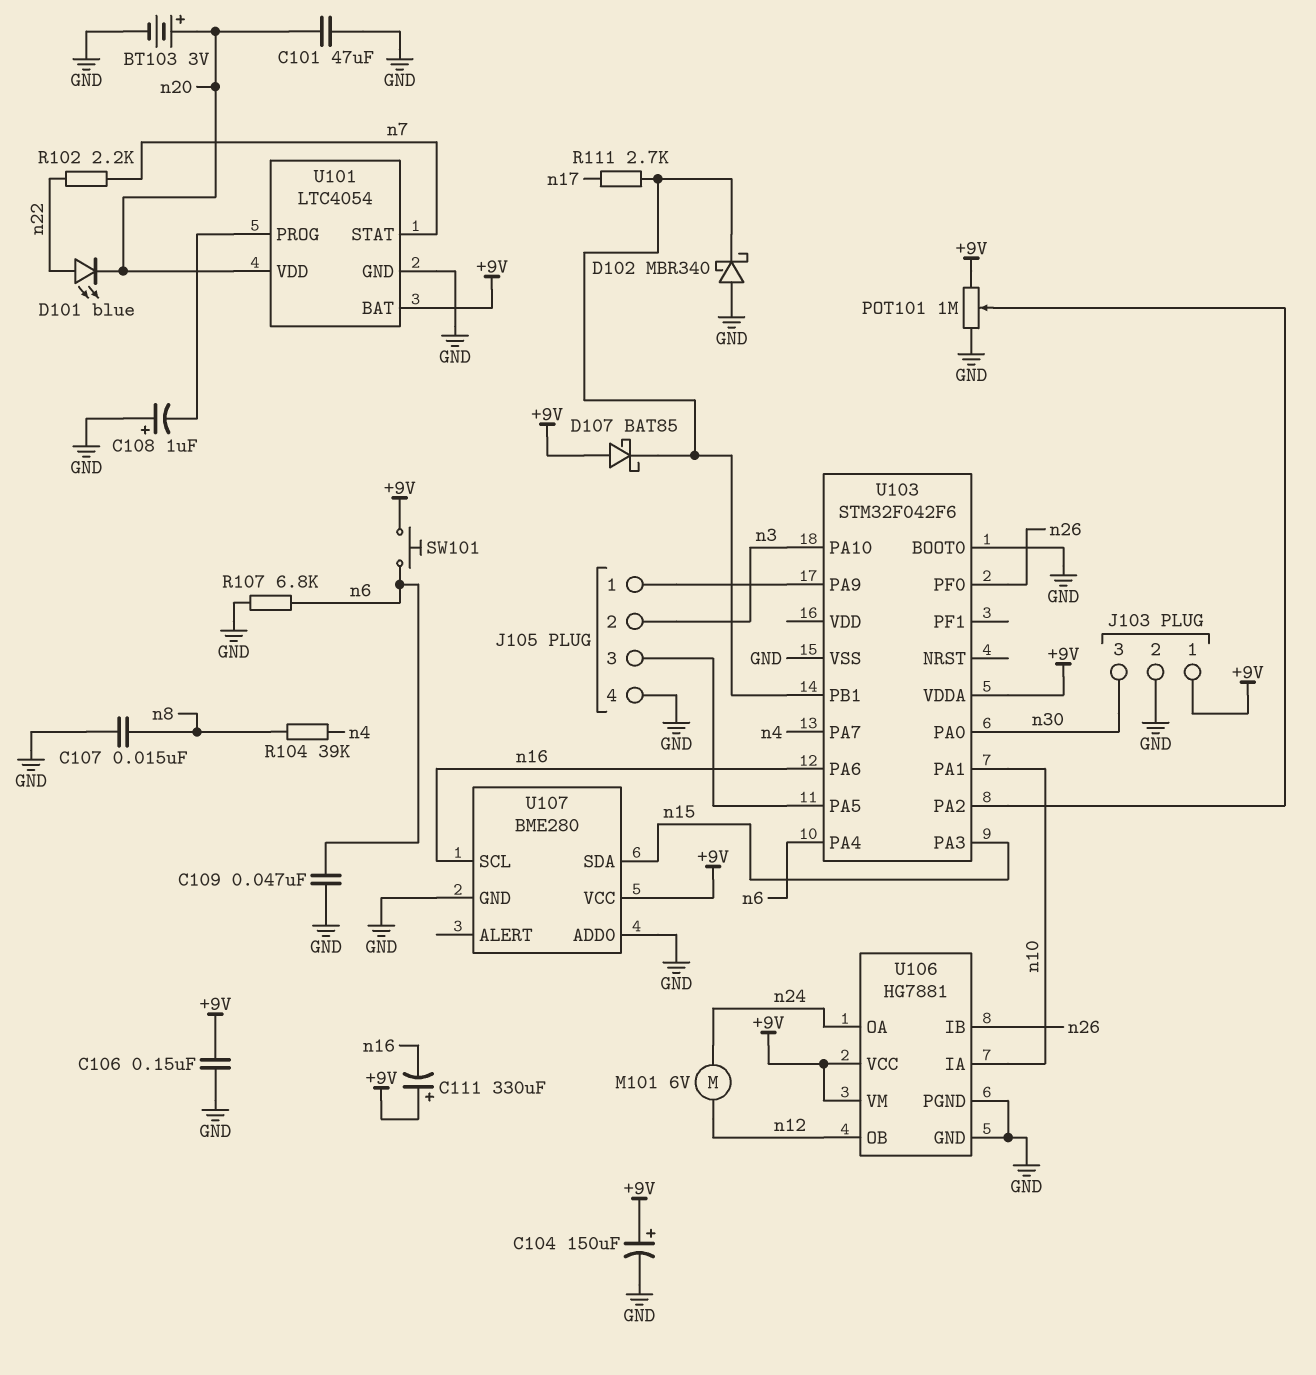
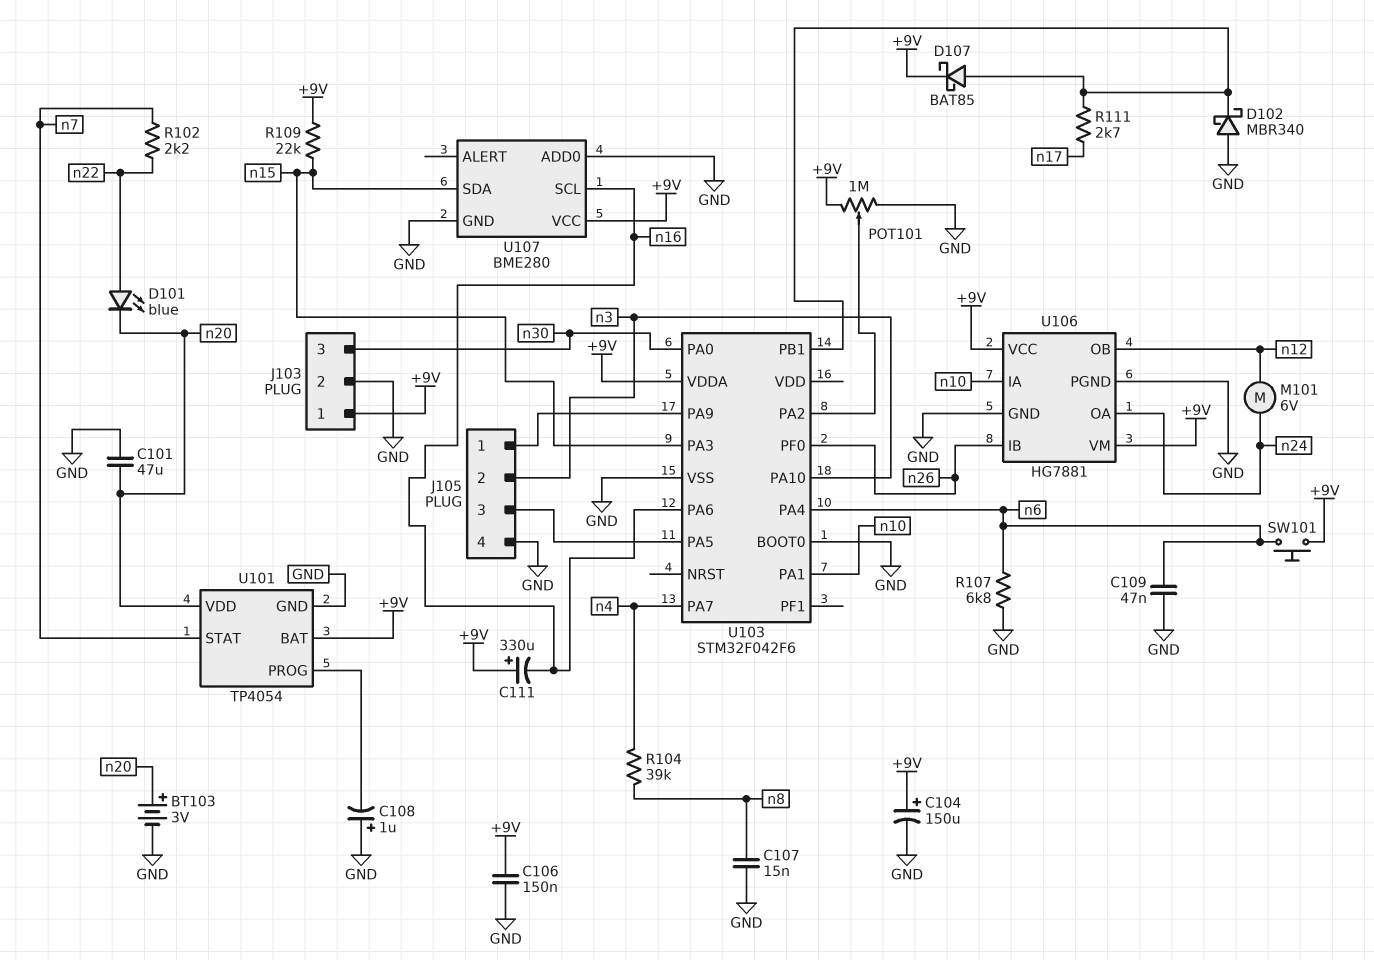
D107: schottky BAT85 (A +9V, K U103/PB1) -> schottky BAT85 (A U103/PB1, K +9V)
R109: none -> 22k (+9V, n15)
U101: LTC4054 -> TP4054

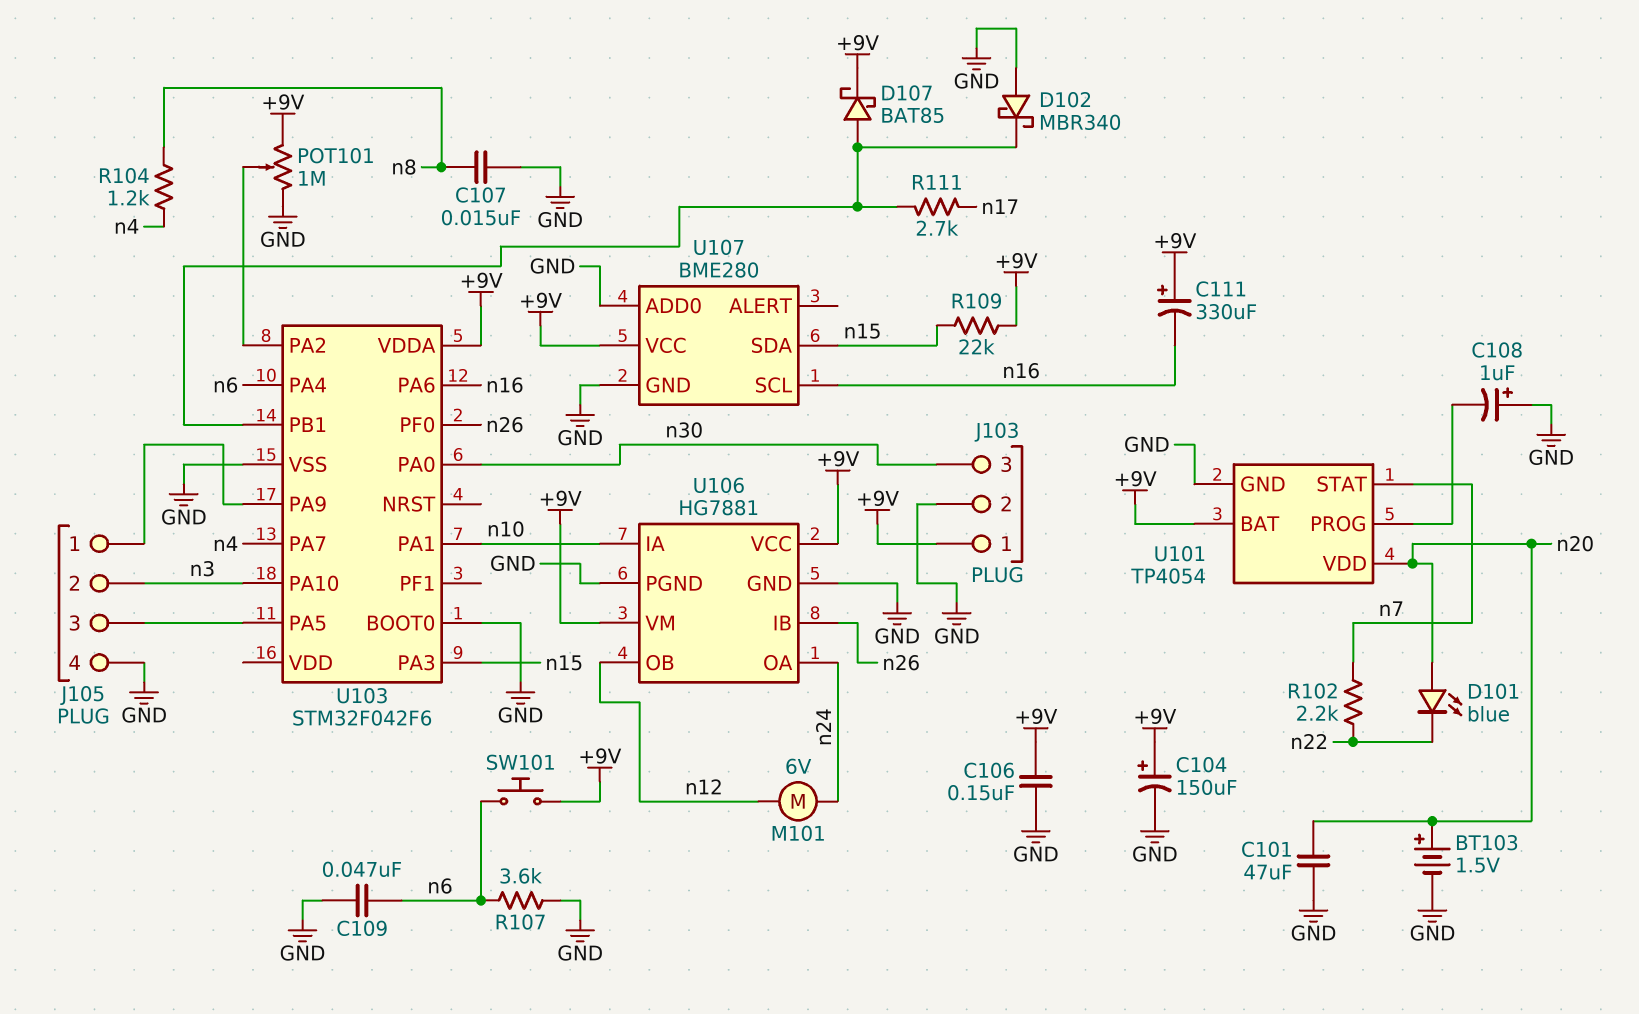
BT103: 3V (plus n20, minus GND) -> 1.5V (plus n20, minus GND)
D101: LED blue (A n22, K n20) -> LED blue (A n20, K n22)
R104: 39k (n4, n8) -> 1.2k (n4, n8)
R107: 6.8k (GND, n6) -> 3.6k (GND, n6)

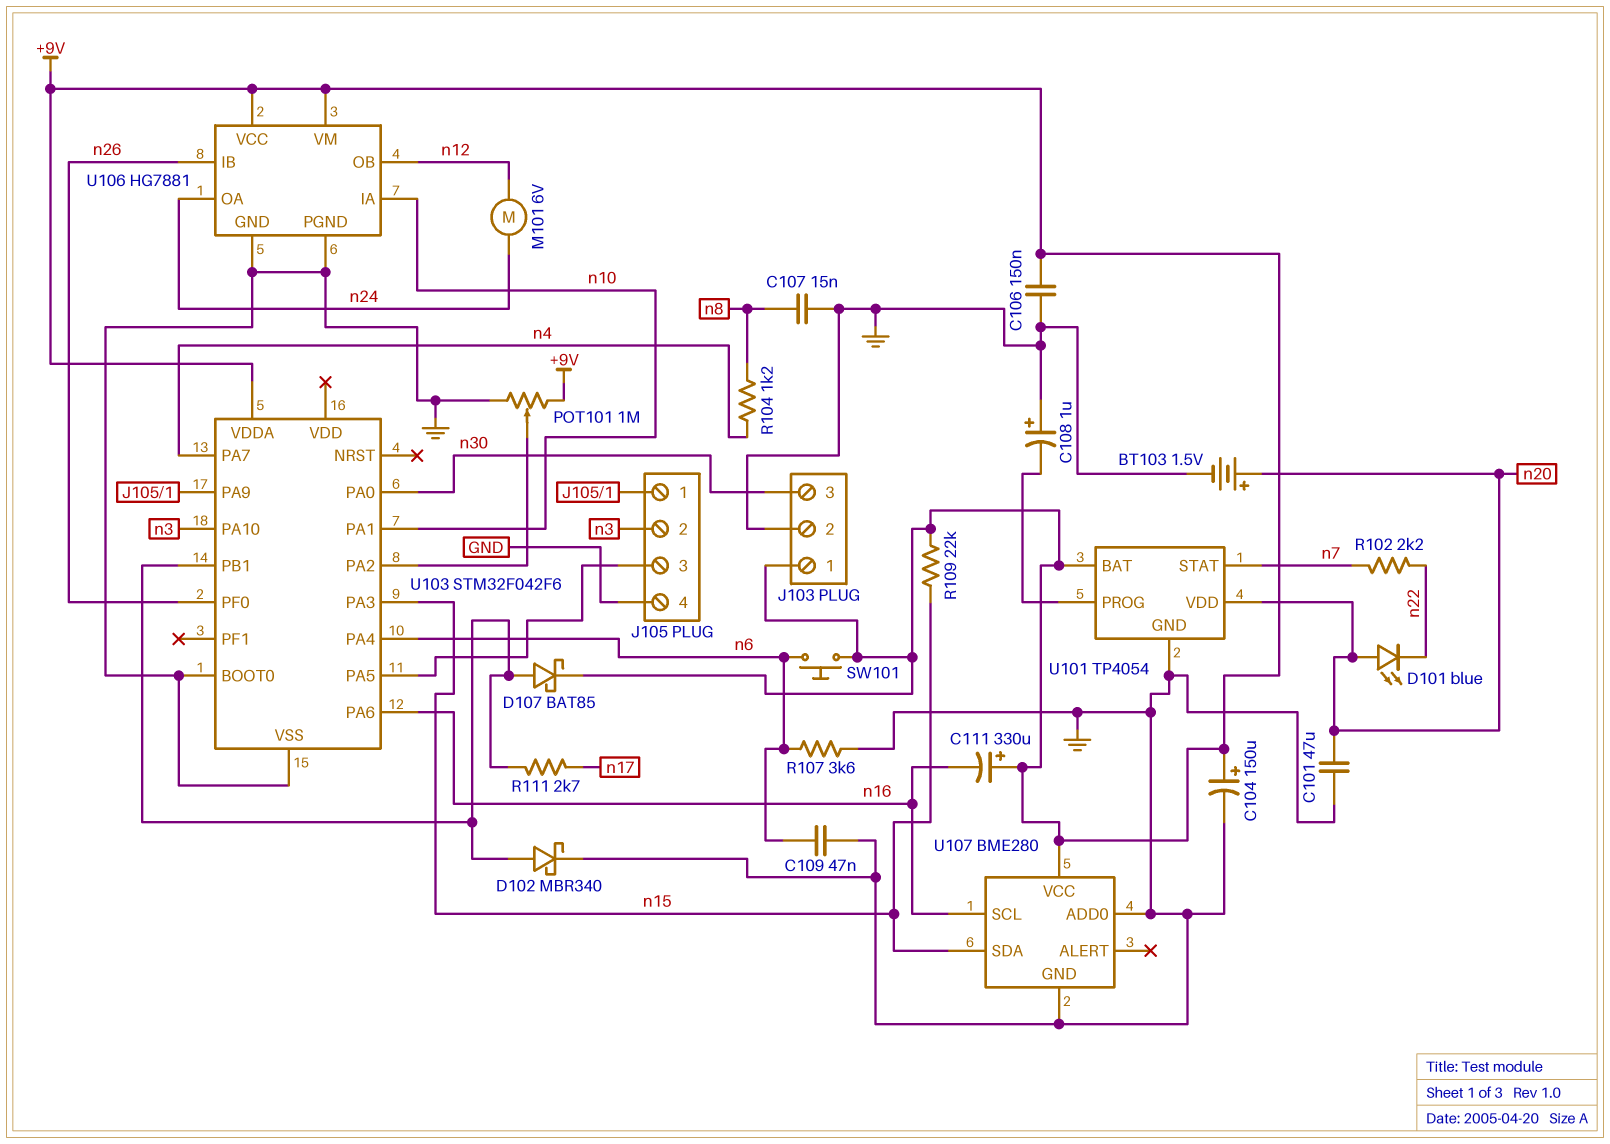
D102: schottky MBR340 (A GND, K U103/PB1) -> schottky MBR340 (A U103/PB1, K GND)

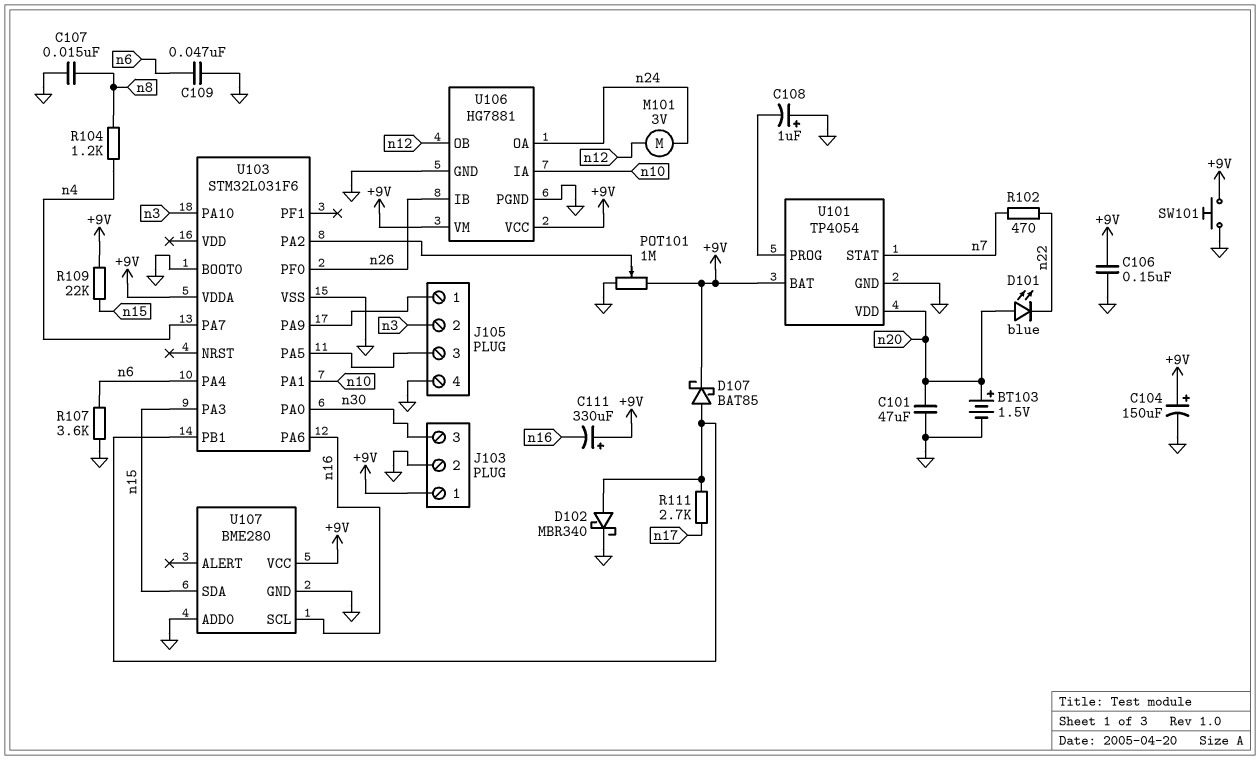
M101: motor 6V (n12, n24) -> motor 3V (n12, n24)
R102: 2.2k (n7, n22) -> 470 (n7, n22)
SW101: button (+9V, n6) -> button (+9V, GND)
U103: STM32F042F6 -> STM32L031F6

